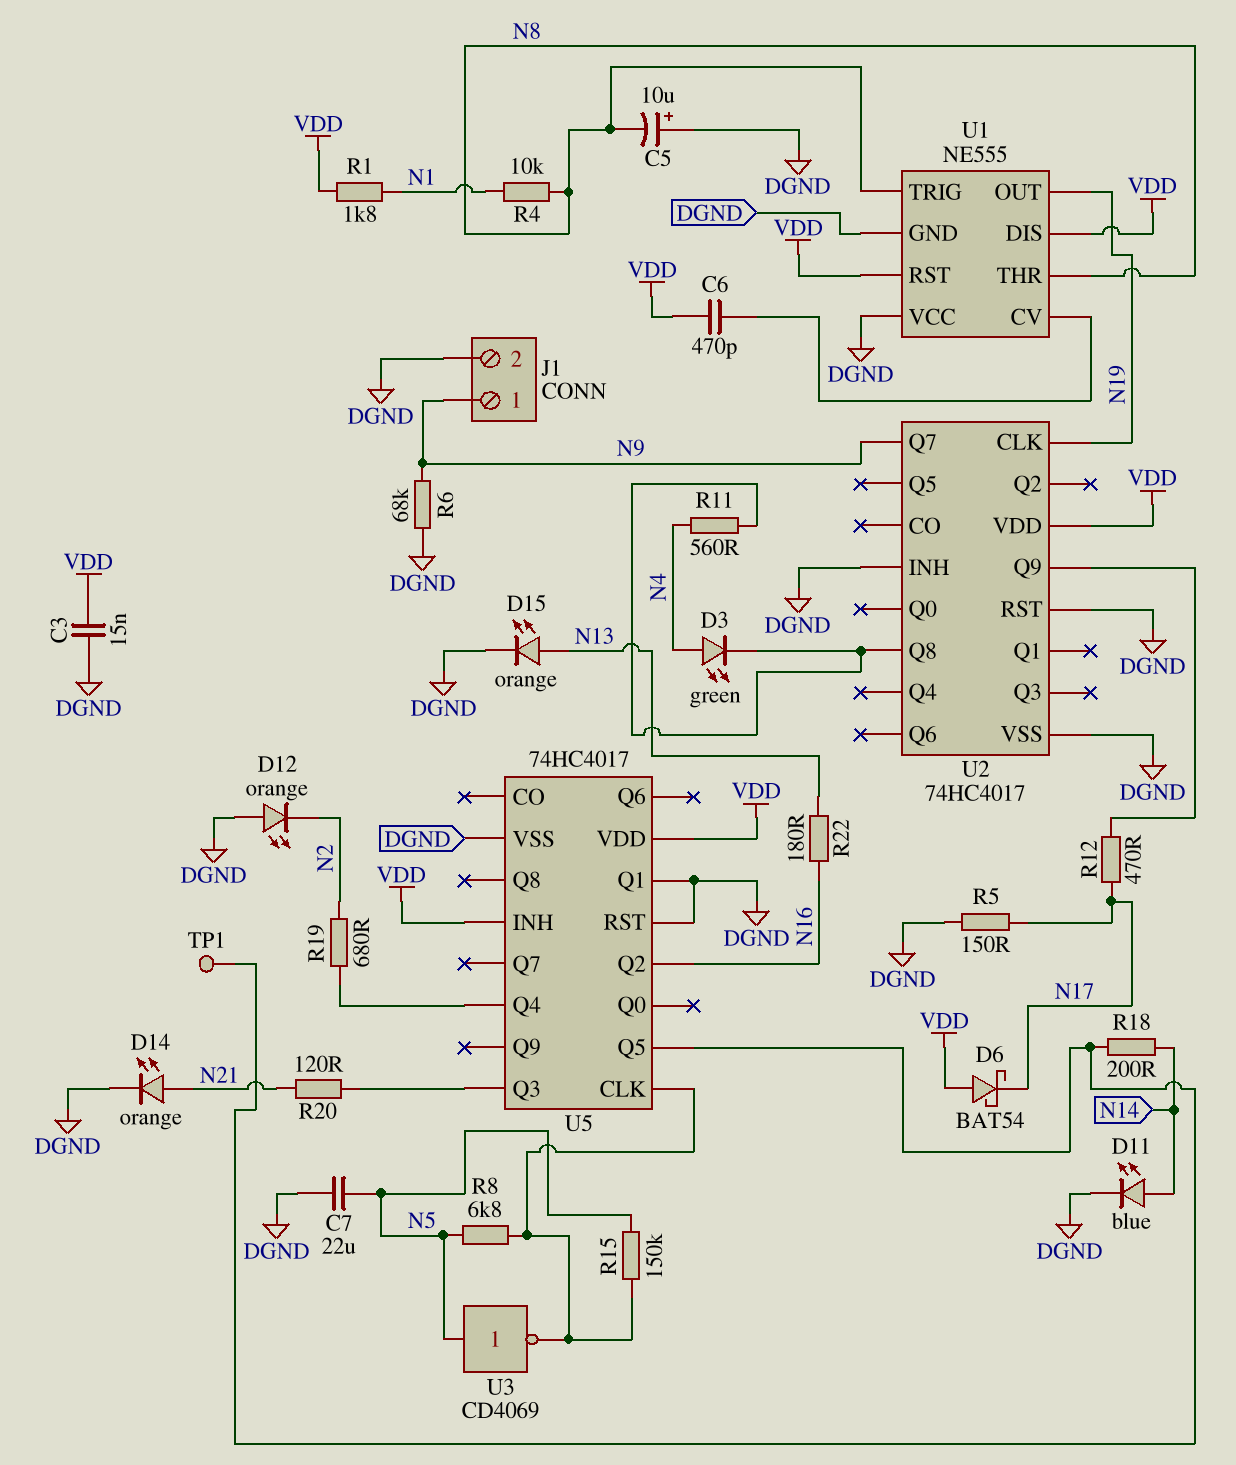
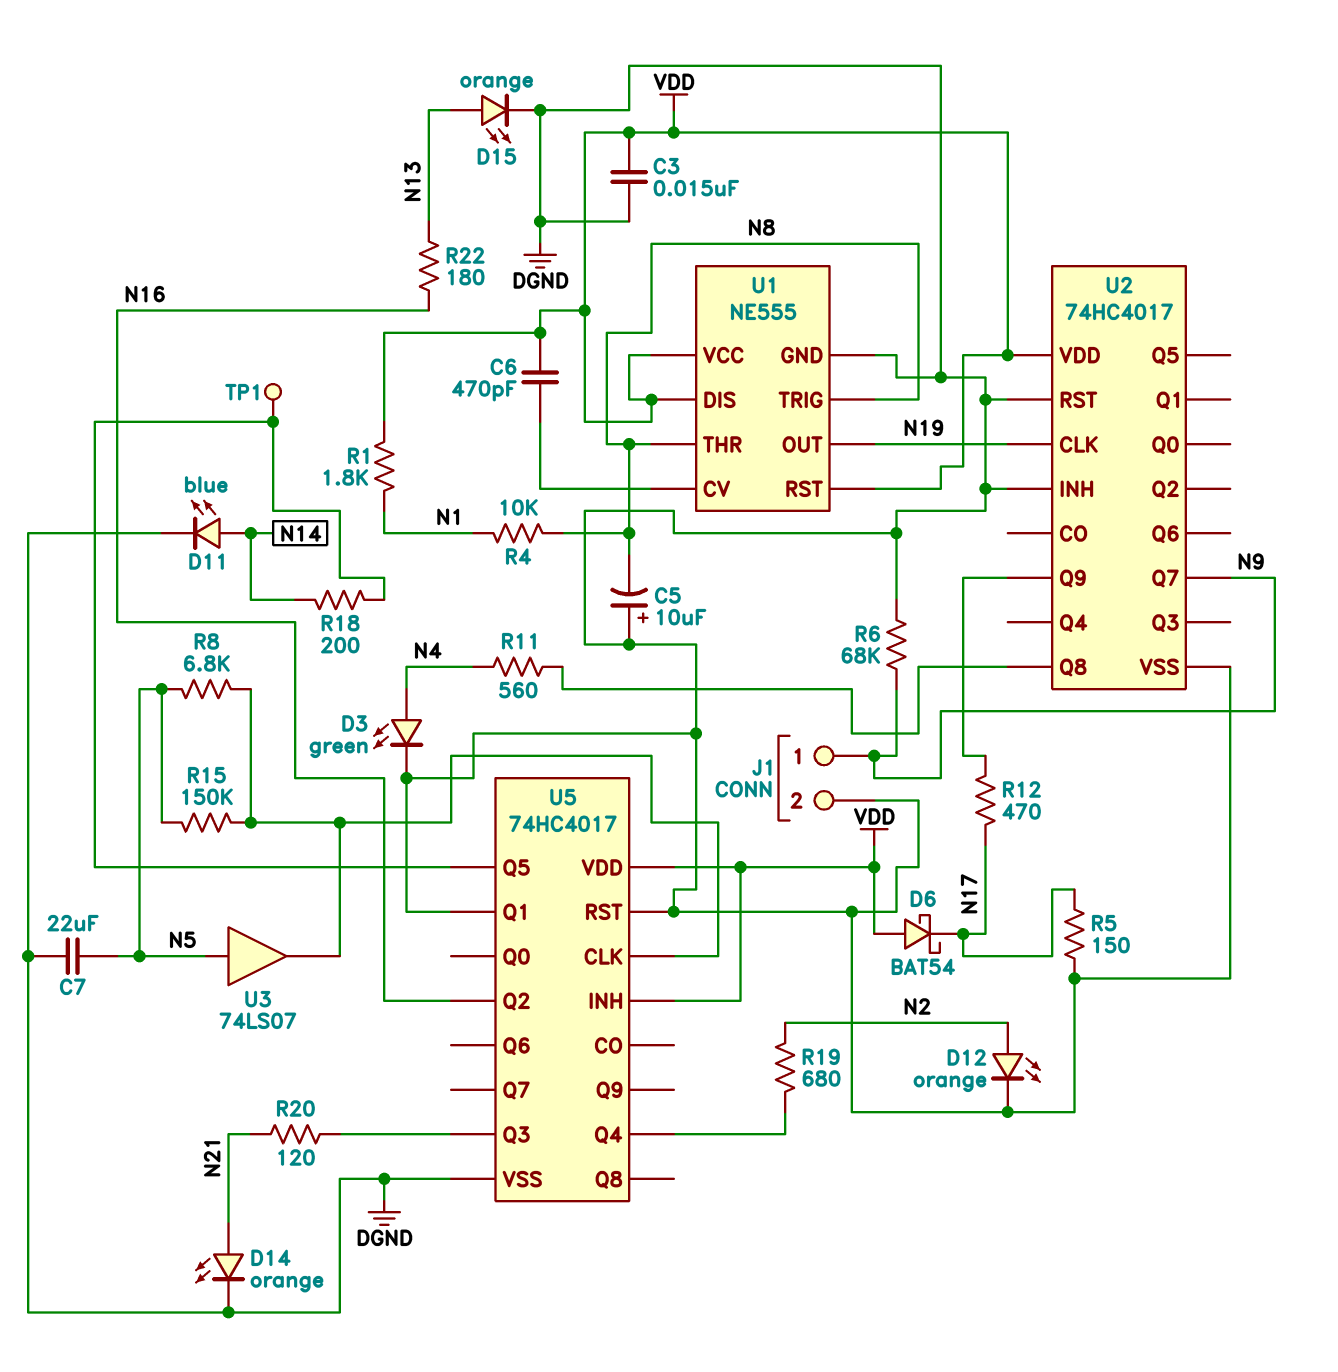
D3: LED green (A N4, K U2/Q8) -> LED green (A N4, K DGND)
D12: LED orange (A DGND, K N2) -> LED orange (A N2, K DGND)
U1 pin VCC: DGND -> VDD
U3: NOT CD4069 (in N5, out U5/CLK) -> buffer 74LS07 (in N5, out U5/CLK)

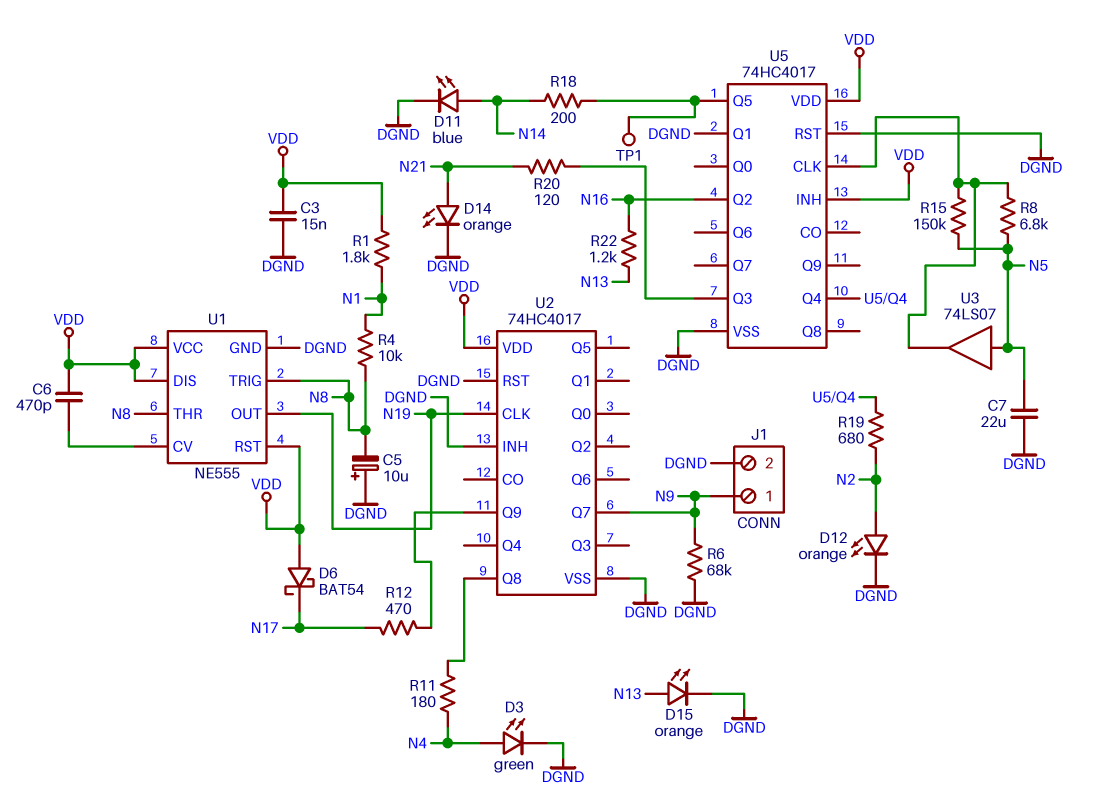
R5: 150 (DGND, N17) -> none
R11: 560 (N4, U2/Q8) -> 180 (N4, U2/Q8)
R22: 180 (N13, N16) -> 1.2k (N13, N16)

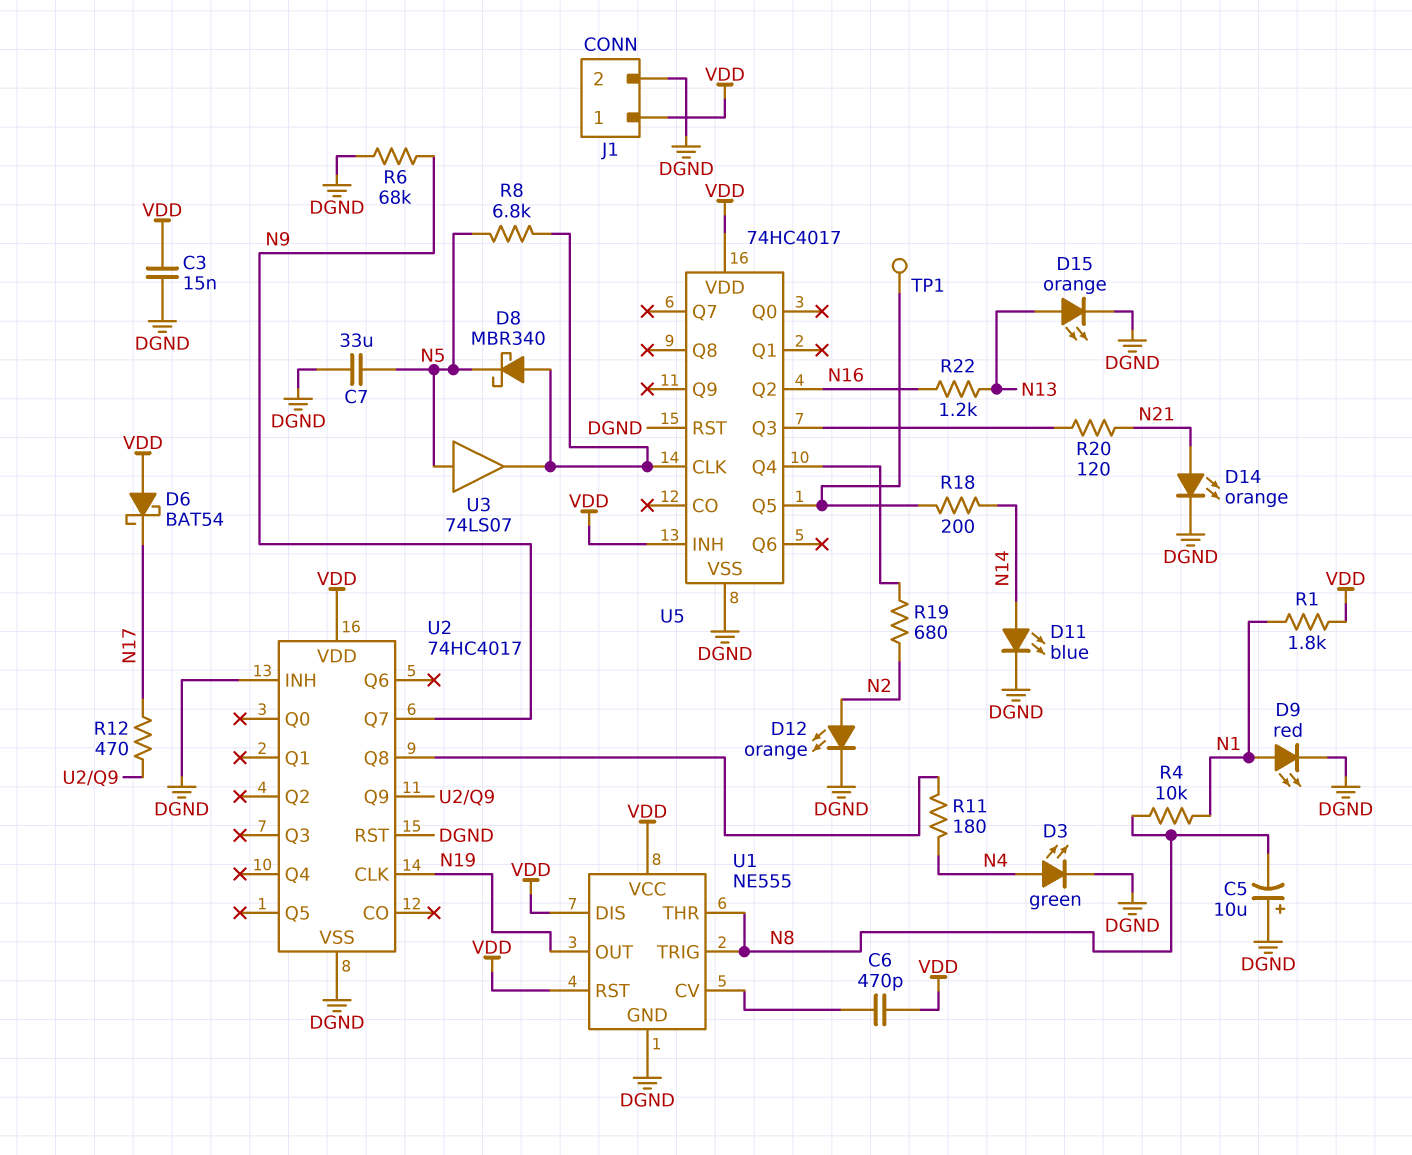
C7: 22uF (DGND, N5) -> 33uF (DGND, N5)
D8: none -> schottky MBR340 (A U5/CLK, K N5)
D9: none -> LED red (A N1, K DGND)
J1 pin 1: N9 -> VDD
R15: 150k (N5, U5/CLK) -> none
U5 pin Q1: DGND -> none

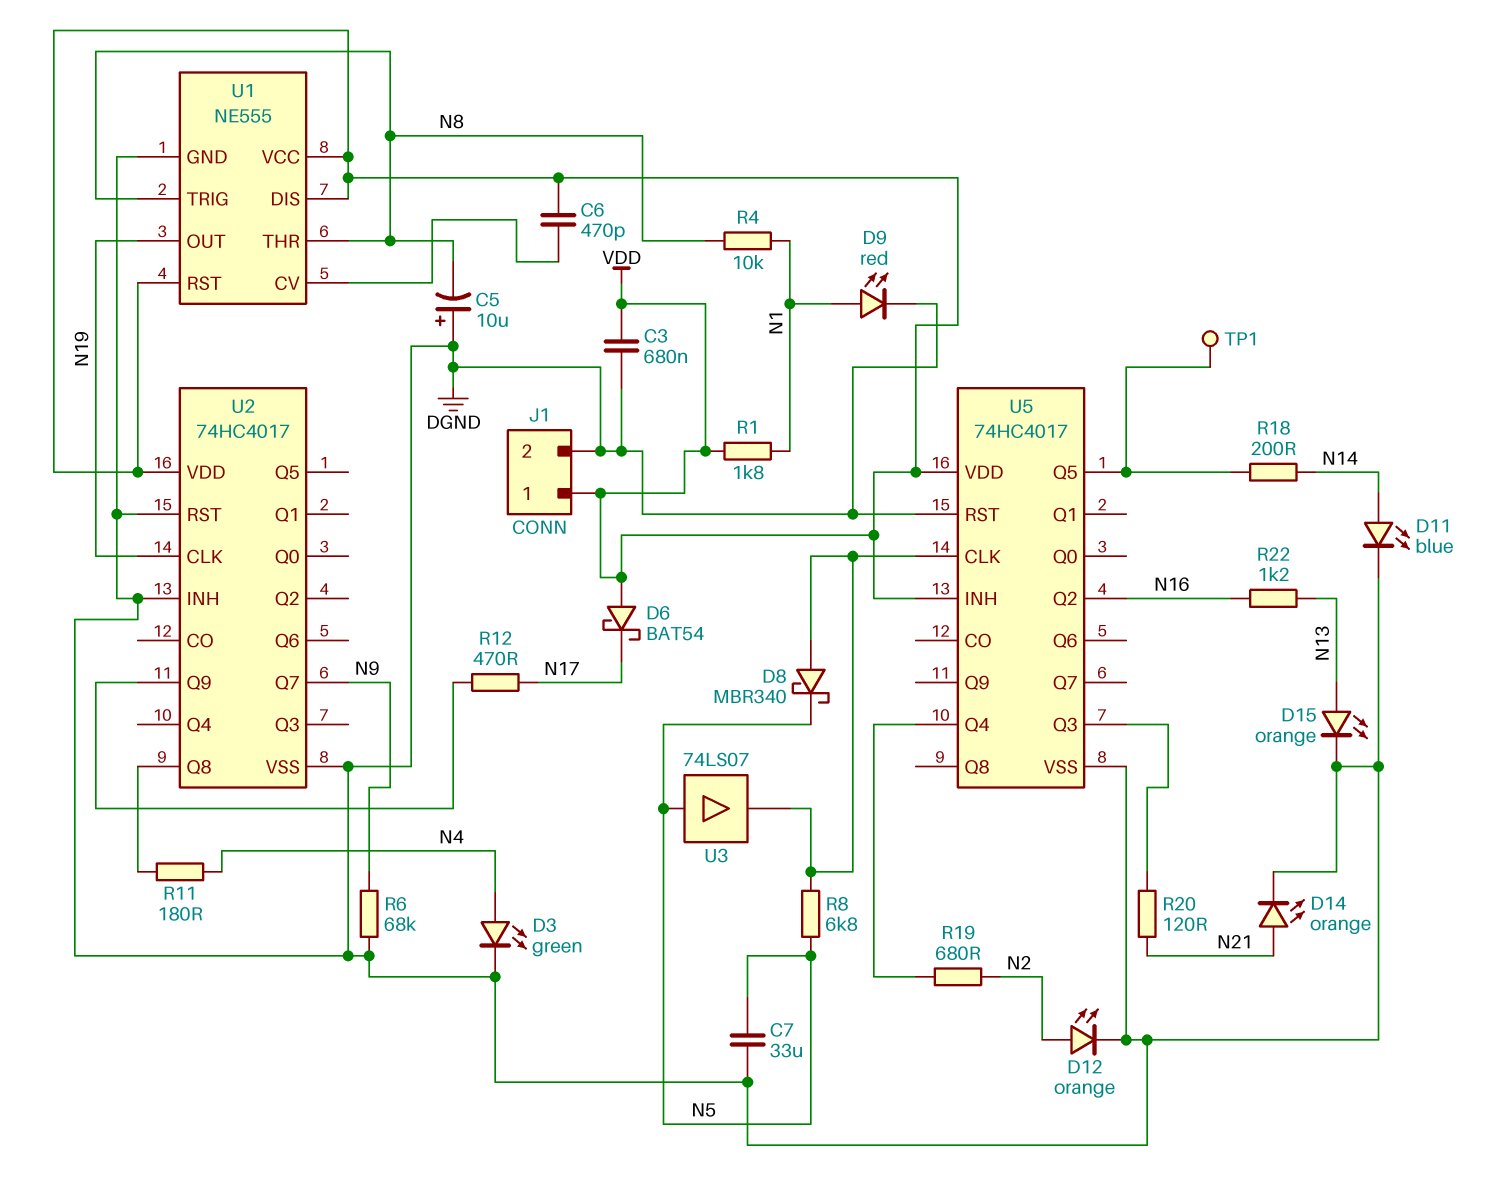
C3: 15nF (DGND, VDD) -> 680nF (DGND, VDD)

